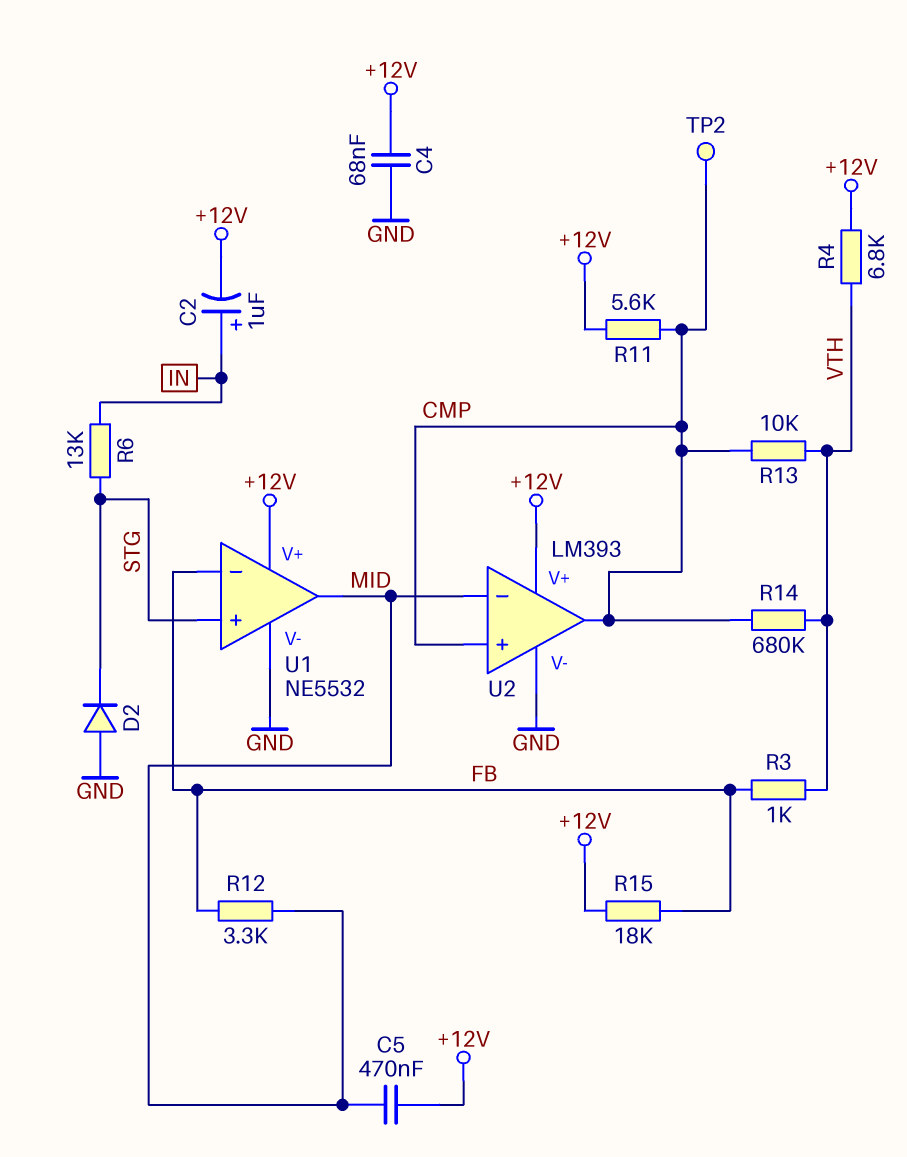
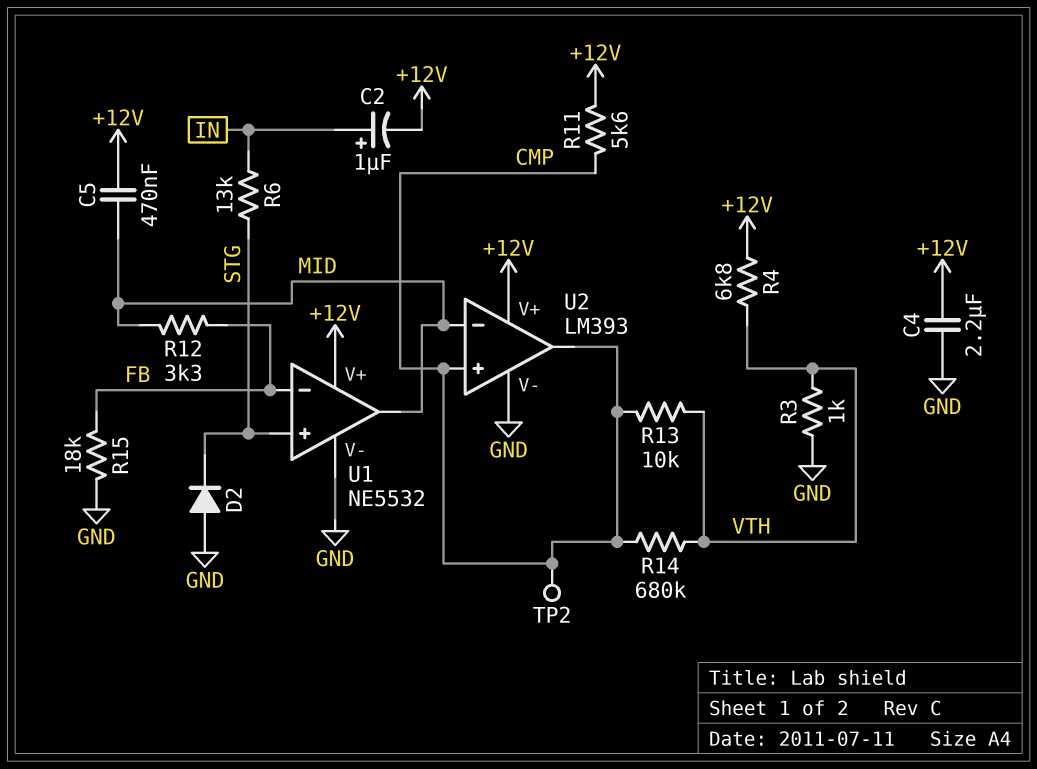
C4: 68nF (+12V, GND) -> 2.2uF (+12V, GND)
R3: 1k (FB, VTH) -> 1k (GND, VTH)
R15: 18k (+12V, FB) -> 18k (FB, GND)

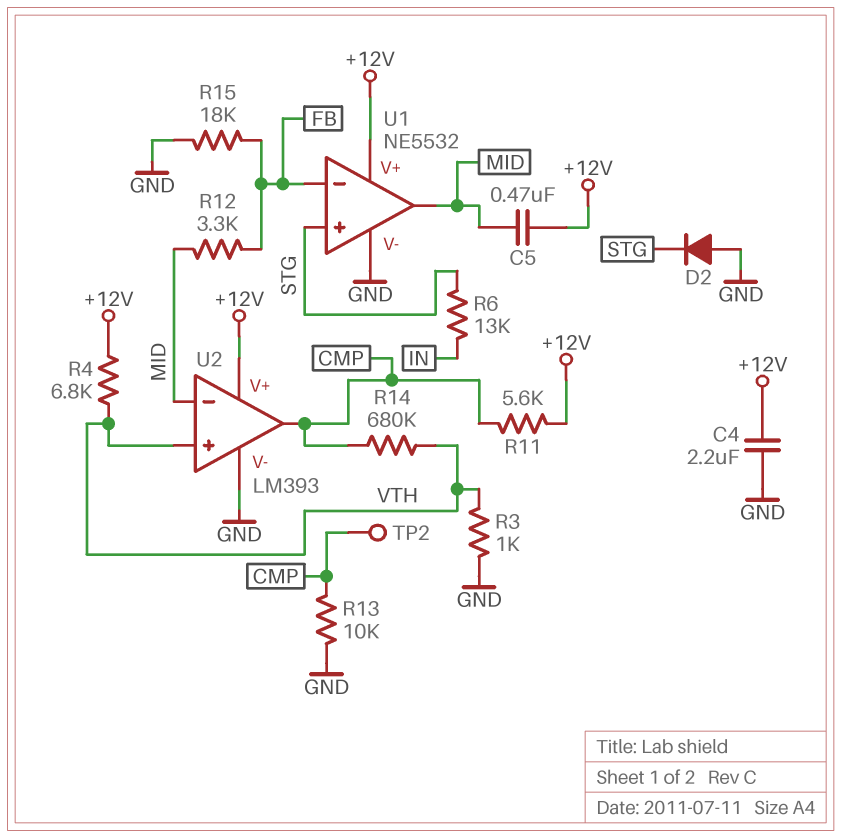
C2: 1uF (plus IN, minus +12V) -> none
R13: 10k (CMP, VTH) -> 10k (CMP, GND)
U2 pin in+: CMP -> VTH

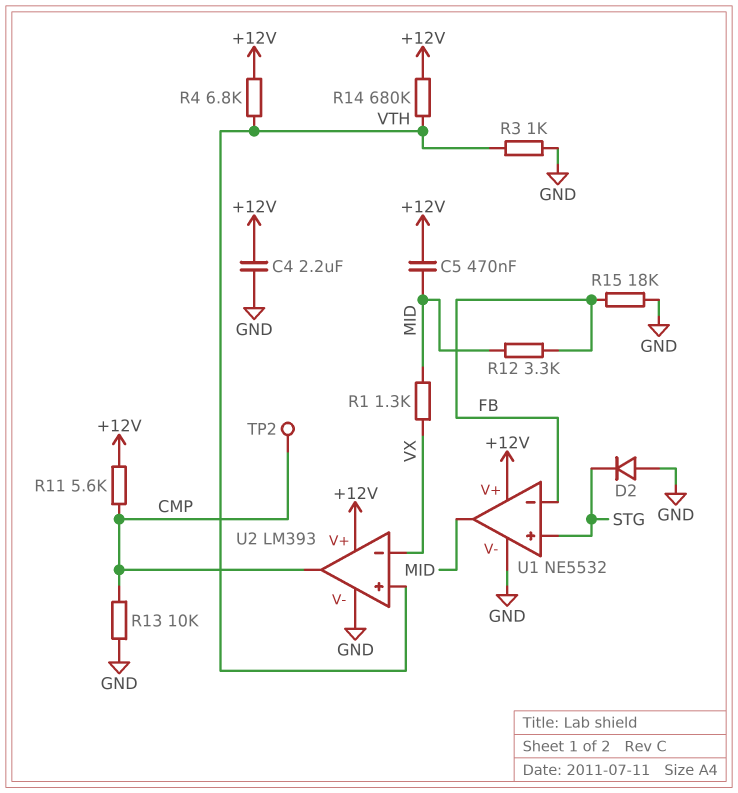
R1: none -> 1.3k (MID, VX)
R6: 13k (IN, STG) -> none
R14: 680k (CMP, VTH) -> 680k (+12V, VTH)
U2 pin in-: MID -> VX

